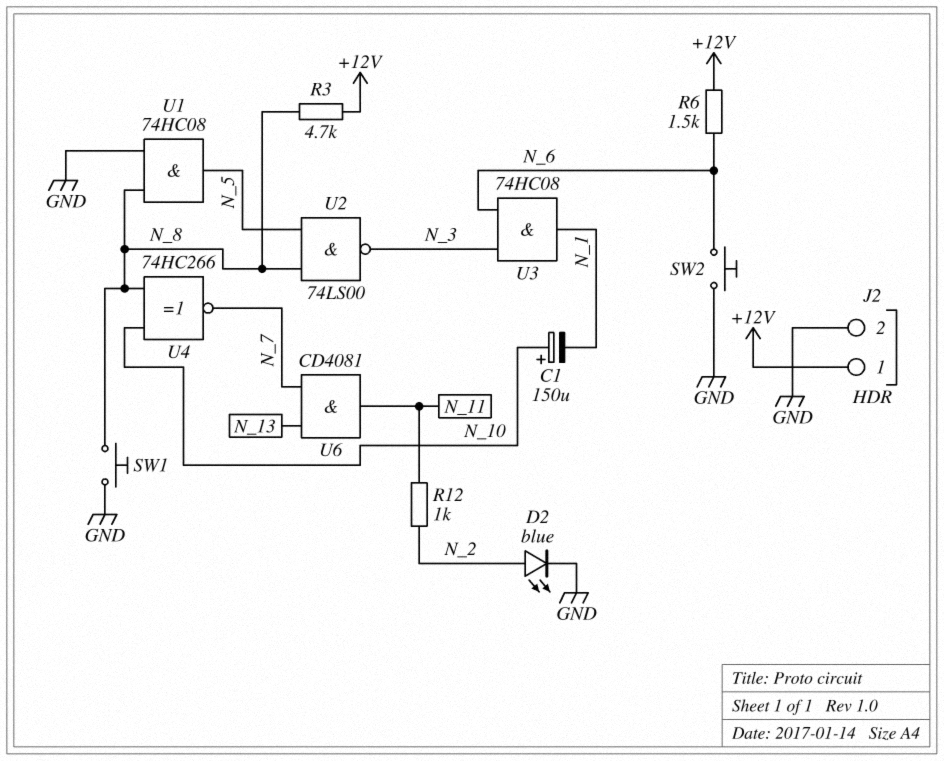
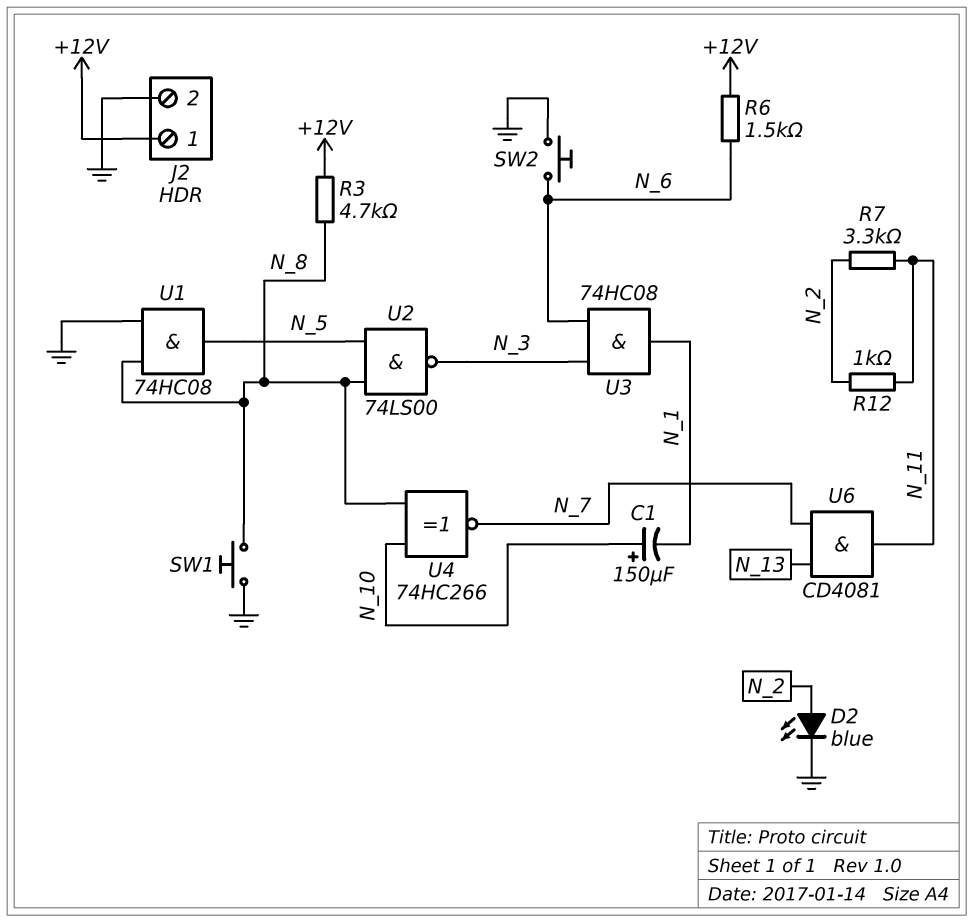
R7: none -> 3.3k (N_2, N_11)

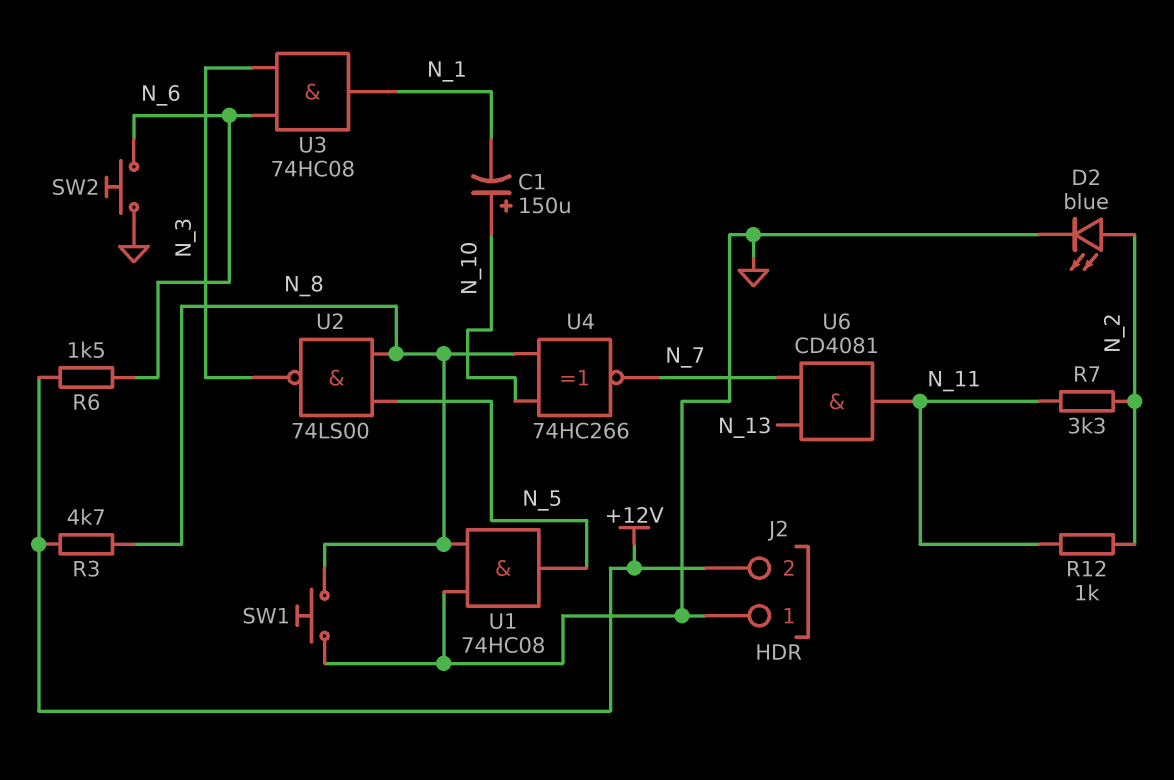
J2 pin 1: +12V -> GND
J2 pin 2: GND -> +12V

